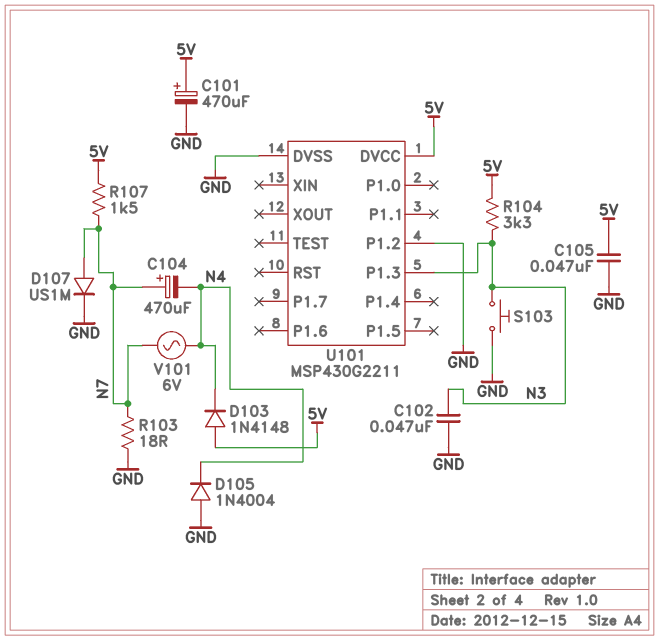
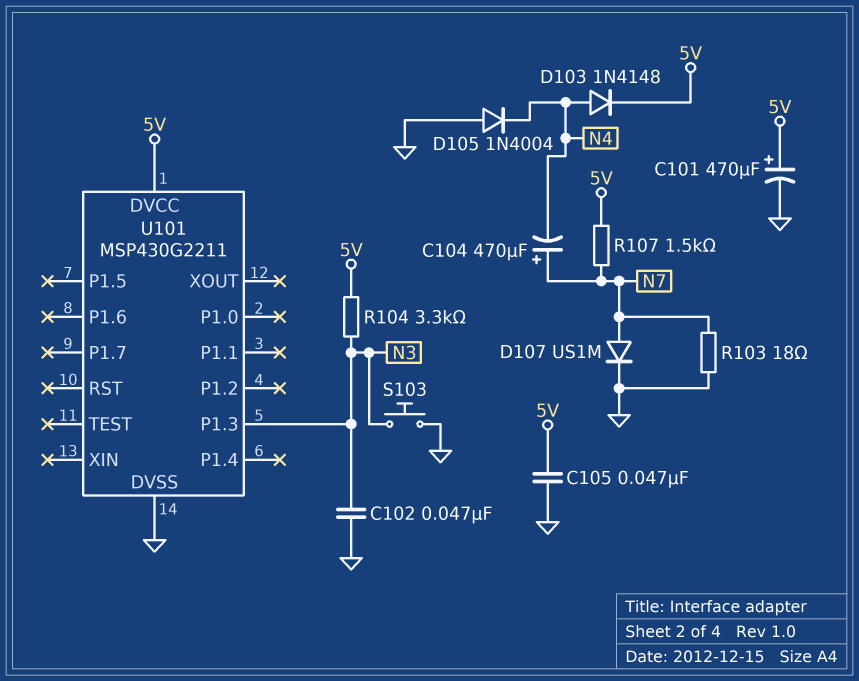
D103: diode 1N4148 (A 5V, K N4) -> diode 1N4148 (A N4, K 5V)
U101 pin P1.2: GND -> none
V101: AC 6V (N4, N7) -> none

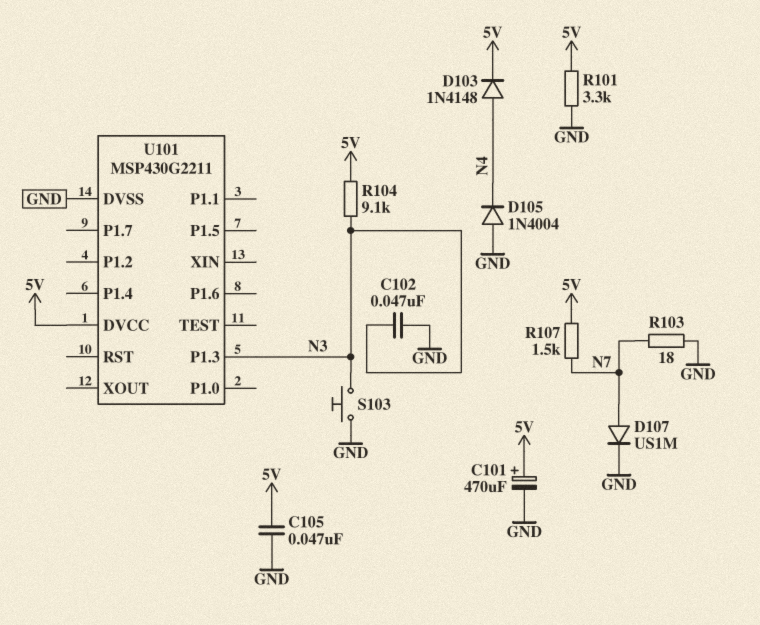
C104: 470uF (plus N7, minus N4) -> none
R101: none -> 3.3k (5V, GND)
R104: 3.3k (5V, N3) -> 9.1k (5V, N3)

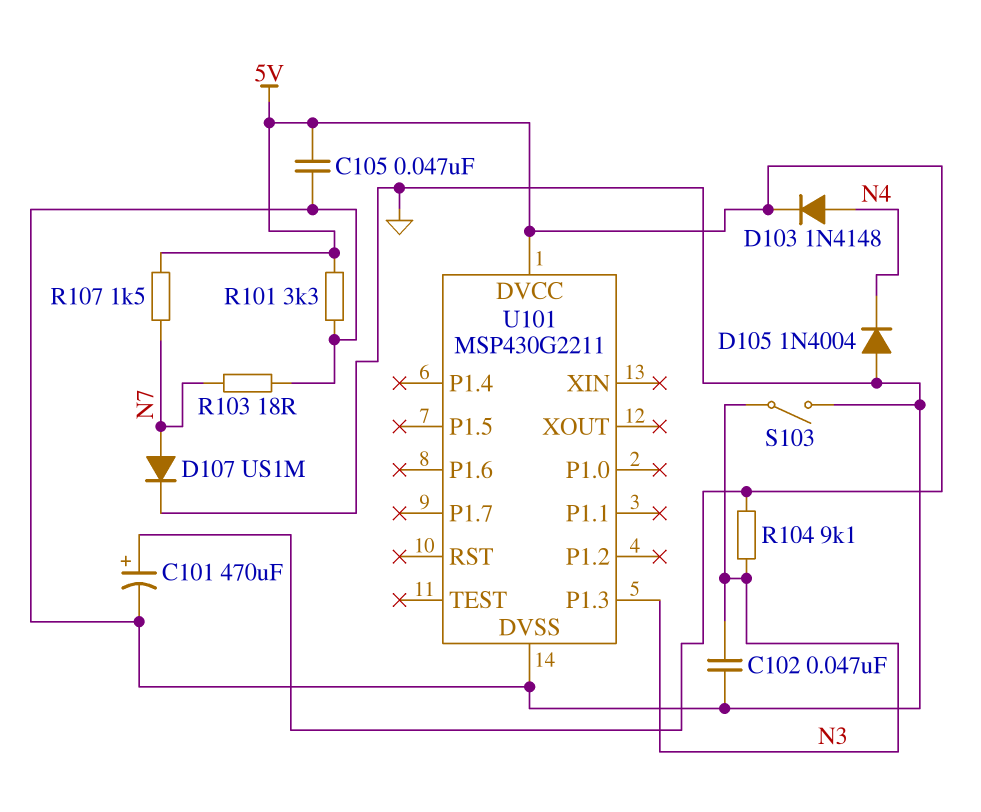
S103: button (GND, N3) -> switch (GND, N3)

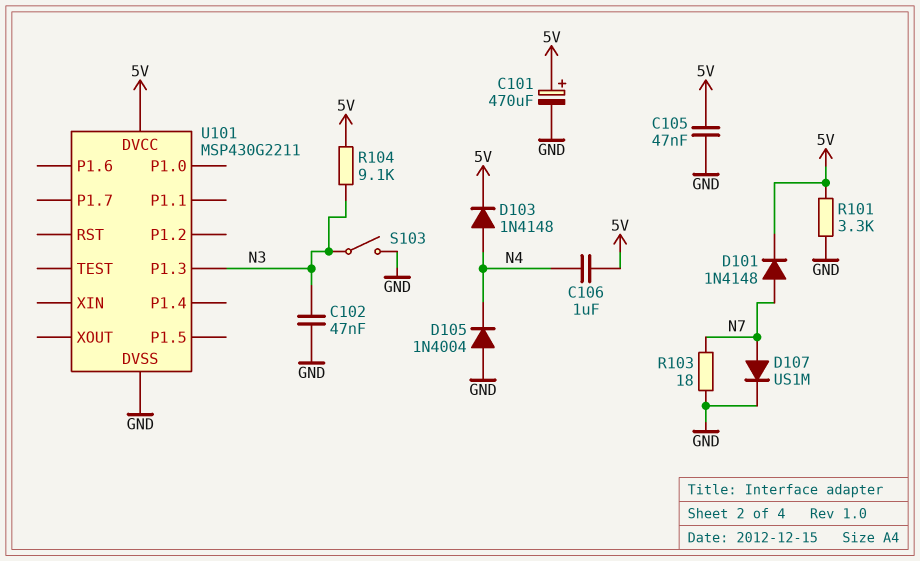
C106: none -> 1uF (5V, N4)
D101: none -> diode 1N4148 (A N7, K 5V)
R107: 1.5k (5V, N7) -> none

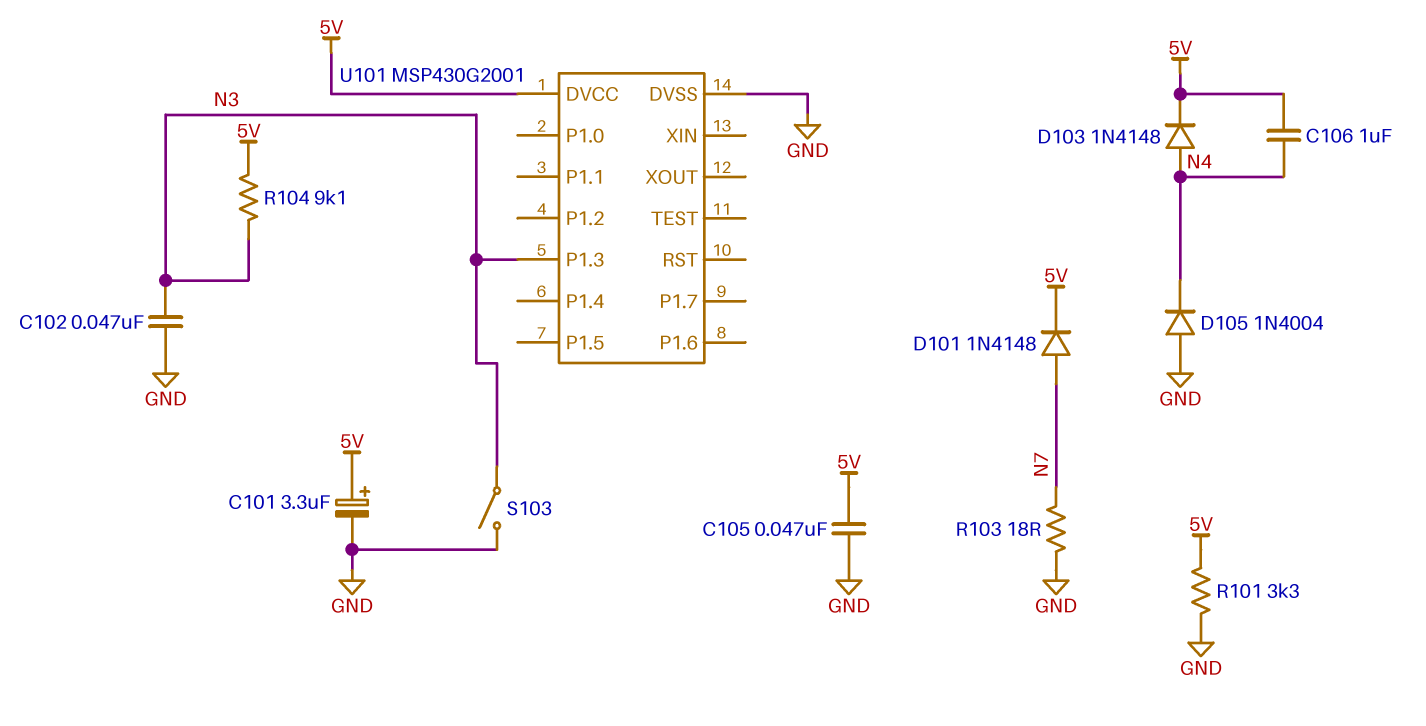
C101: 470uF (plus 5V, minus GND) -> 3.3uF (plus 5V, minus GND)
D107: diode US1M (A N7, K GND) -> none
U101: MSP430G2211 -> MSP430G2001

